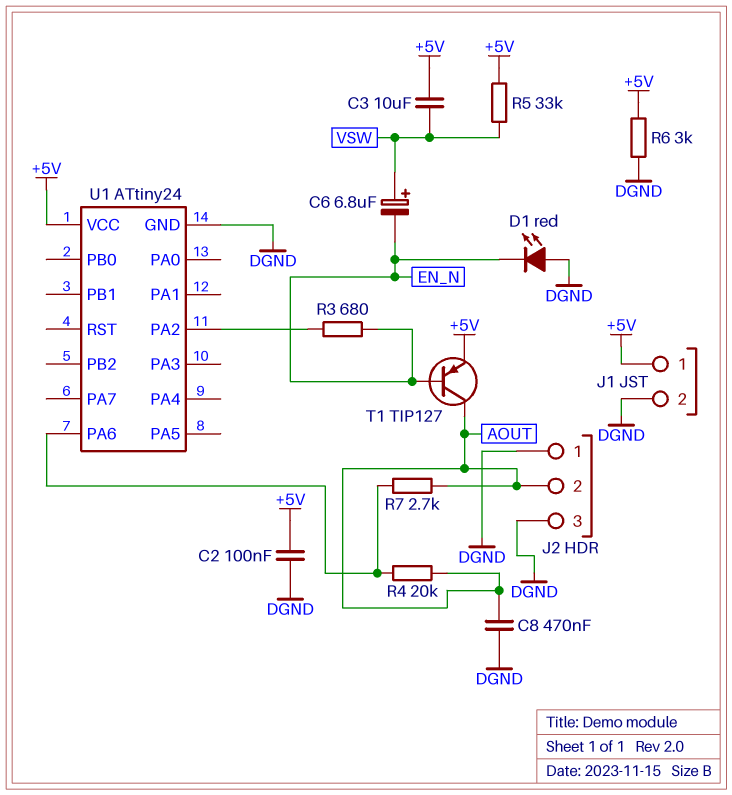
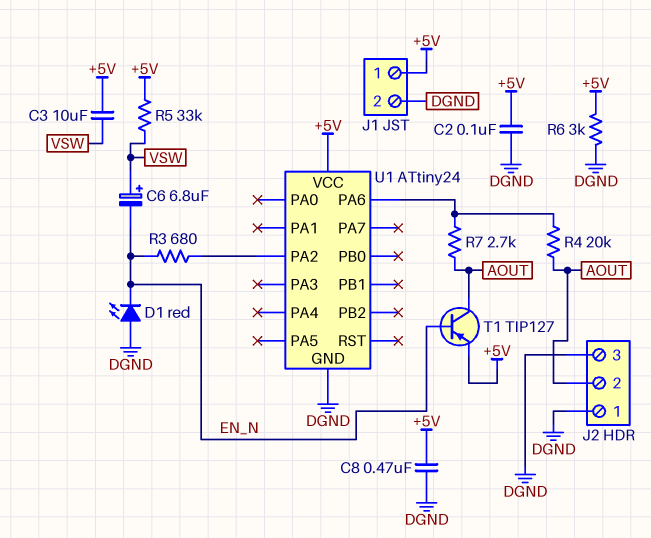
C8: 470nF (AOUT, DGND) -> 470nF (+5V, DGND)

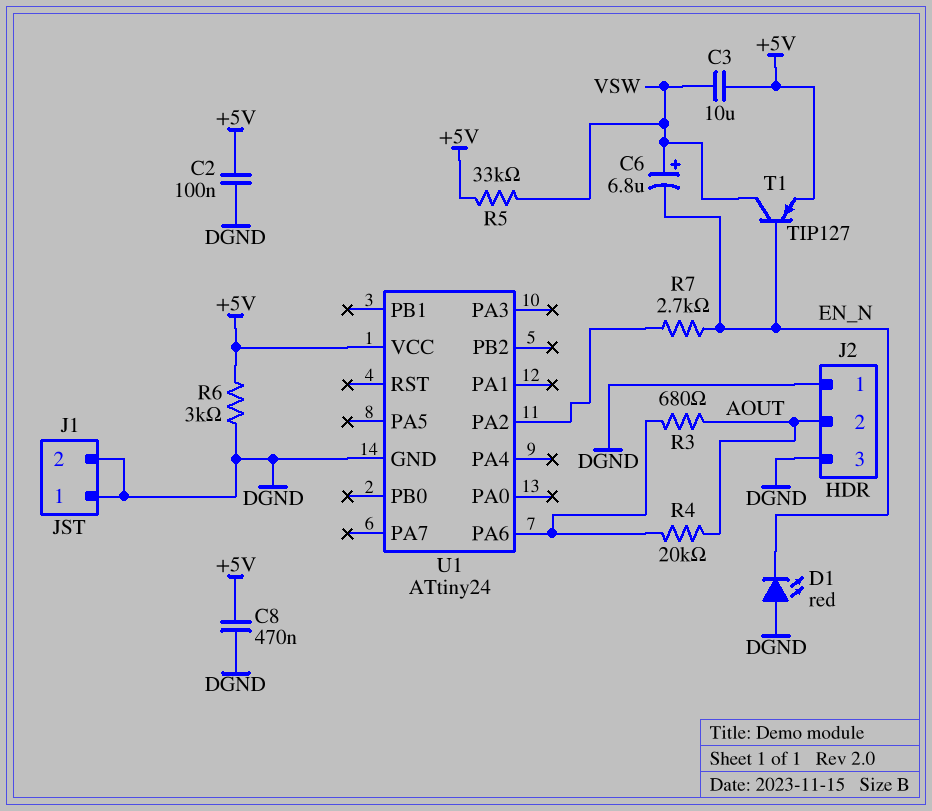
J1 pin 1: +5V -> DGND
R3: 680 (EN_N, U1/PA2) -> 680 (AOUT, U1/PA6)
R7: 2.7k (AOUT, U1/PA6) -> 2.7k (EN_N, U1/PA2)
T1: PNP TIP127 (B EN_N, C AOUT, E +5V) -> PNP TIP127 (B EN_N, C VSW, E +5V)

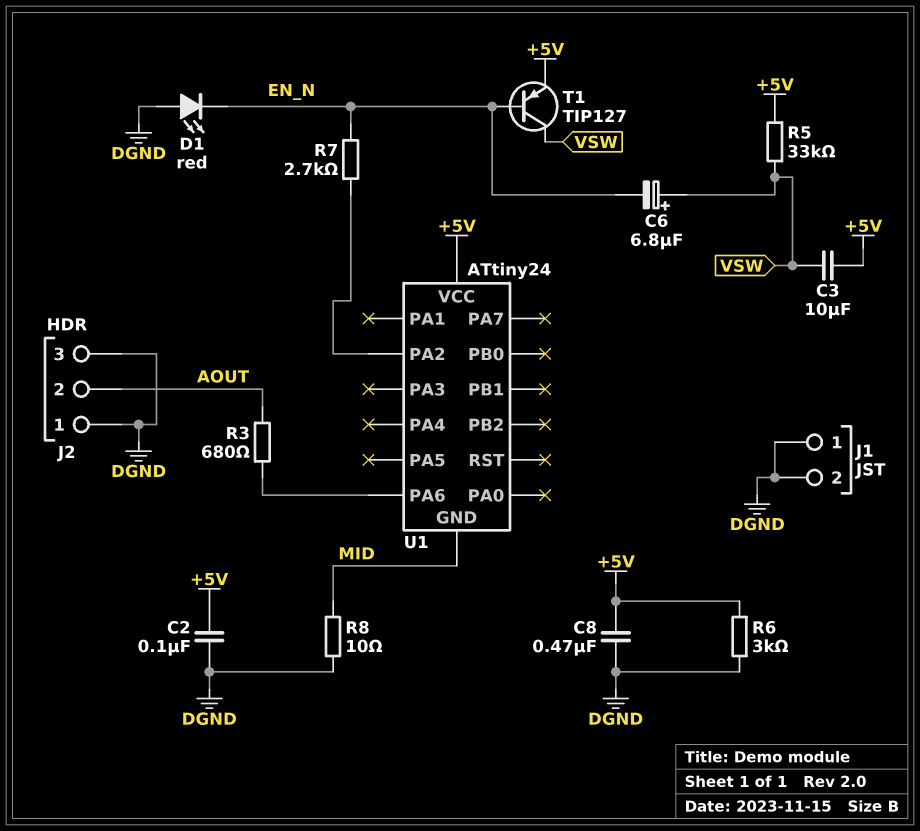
R4: 20k (AOUT, U1/PA6) -> none
R8: none -> 10 (DGND, MID)
U1 pin GND: DGND -> MID

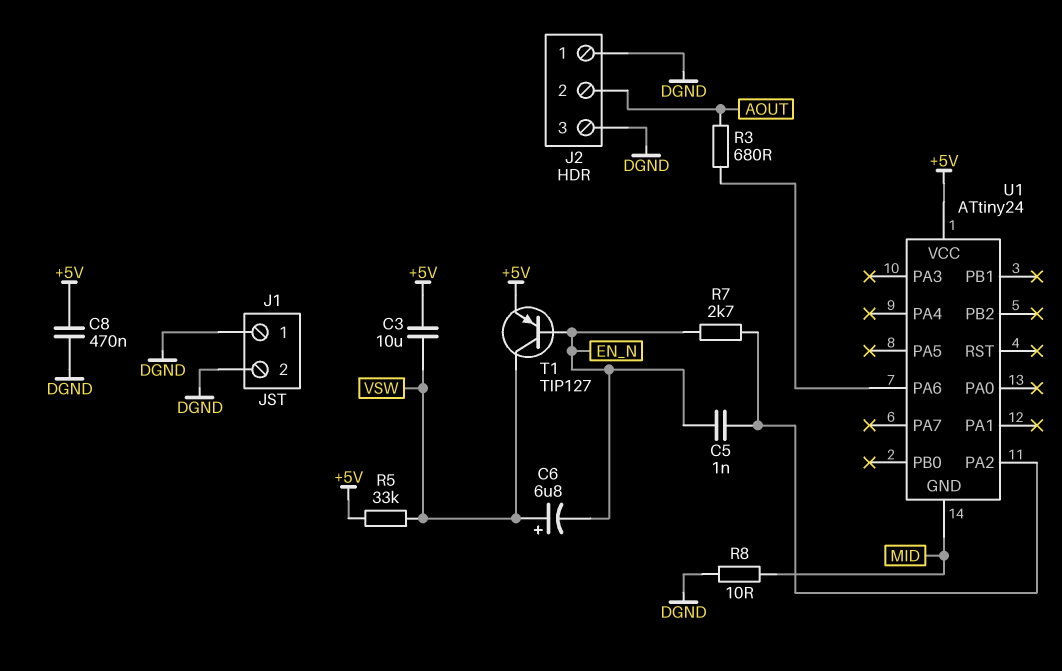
C2: 100nF (+5V, DGND) -> none
C5: none -> 1nF (EN_N, U1/PA2)
D1: LED red (A DGND, K EN_N) -> none
R6: 3k (+5V, DGND) -> none

